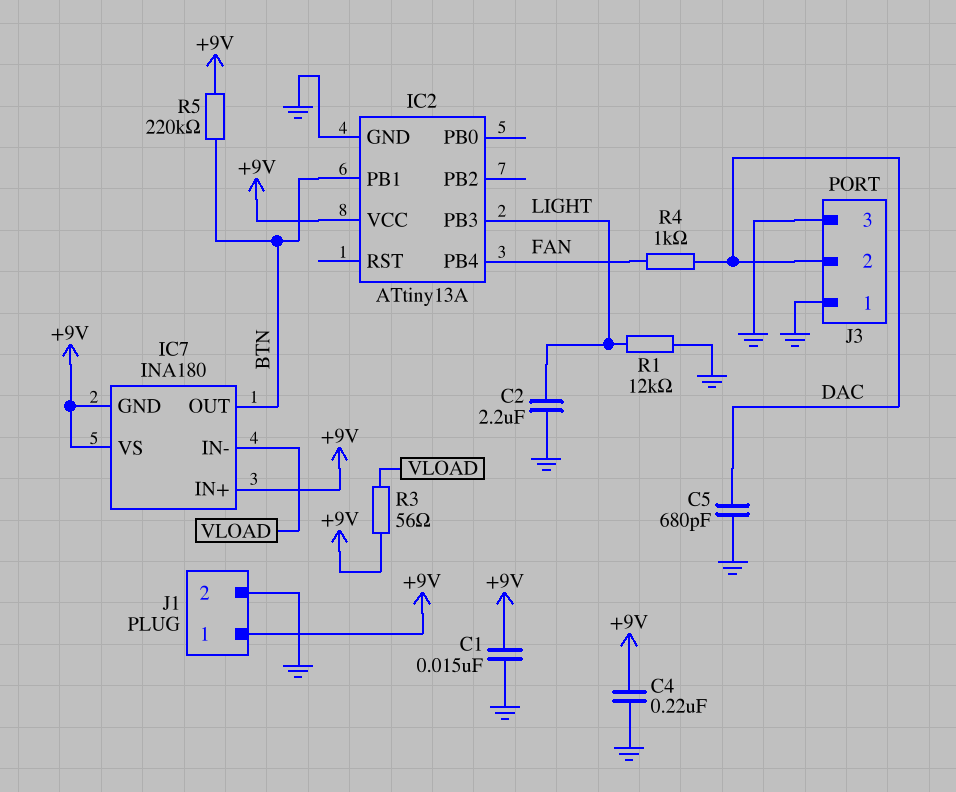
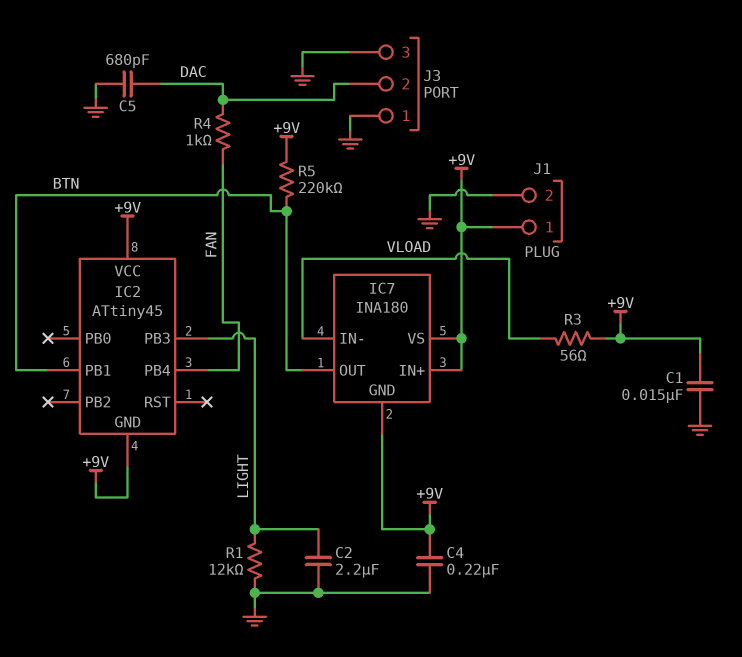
IC2: ATtiny13A -> ATtiny45
IC2 pin GND: GND -> +9V

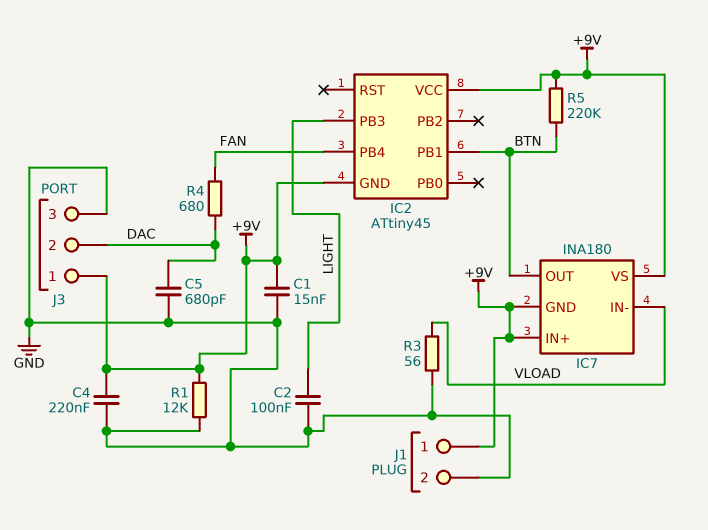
C2: 2.2uF (GND, LIGHT) -> 100nF (GND, LIGHT)
J3 pin 1: GND -> +9V
R1: 12k (GND, LIGHT) -> 12k (+9V, GND)
R3: 56 (+9V, VLOAD) -> 56 (GND, VLOAD)
R4: 1k (DAC, FAN) -> 680 (DAC, FAN)

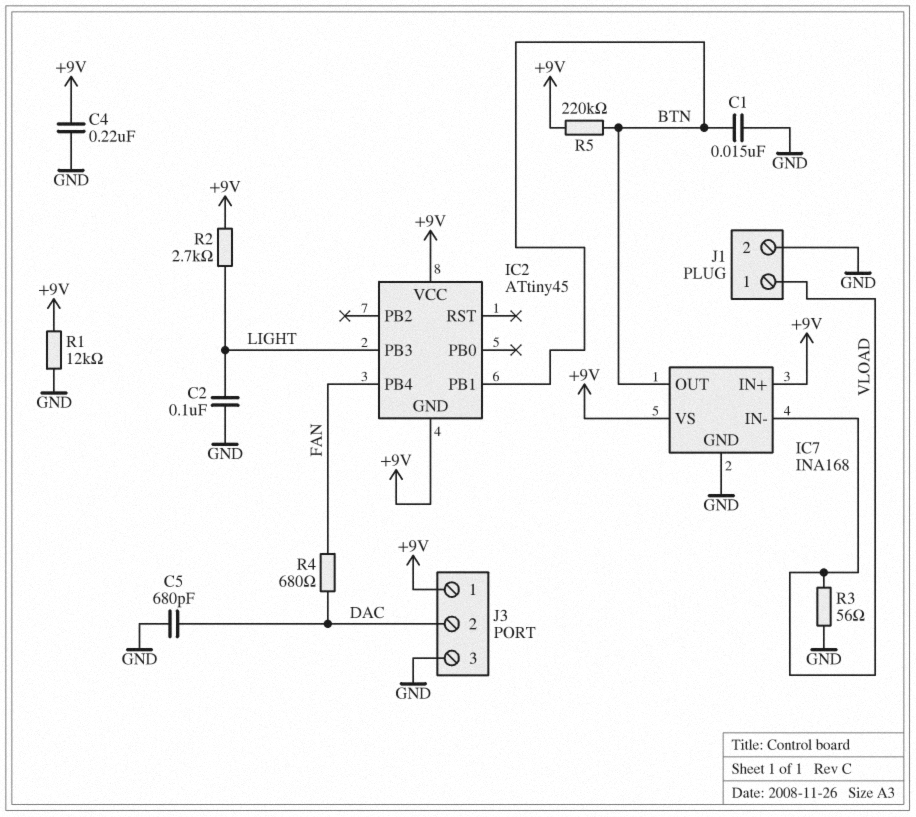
C1: 15nF (+9V, GND) -> 15nF (BTN, GND)
IC7: INA180 -> INA168
IC7 pin GND: +9V -> GND
J1 pin 1: +9V -> VLOAD
R2: none -> 2.7k (+9V, LIGHT)

